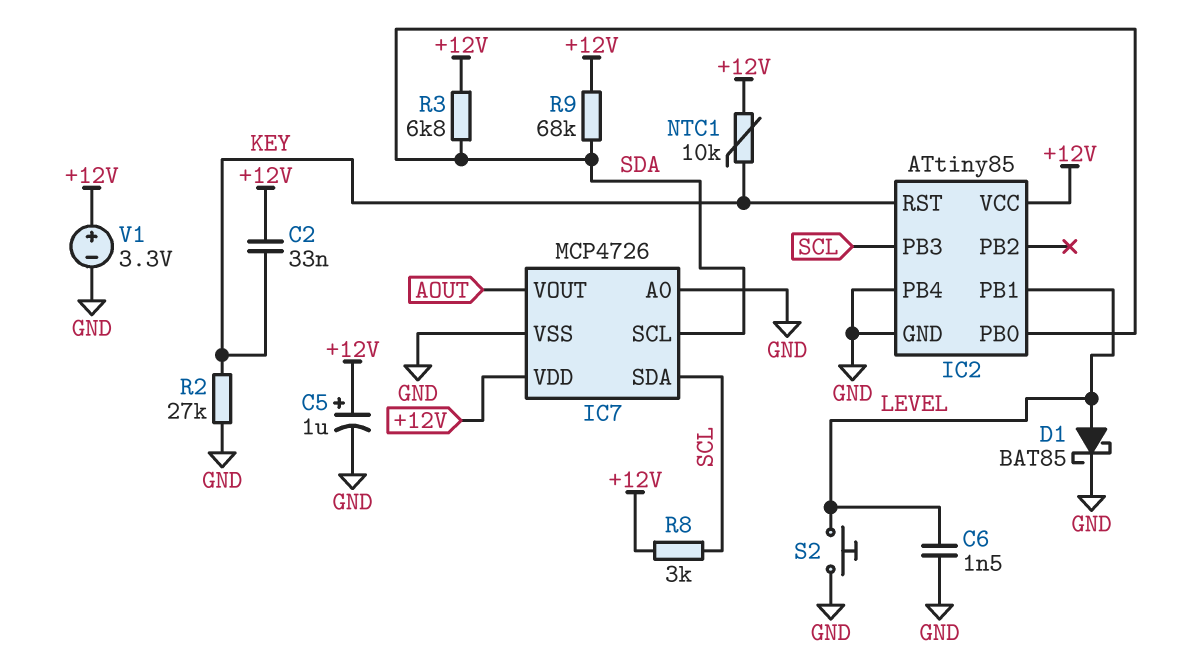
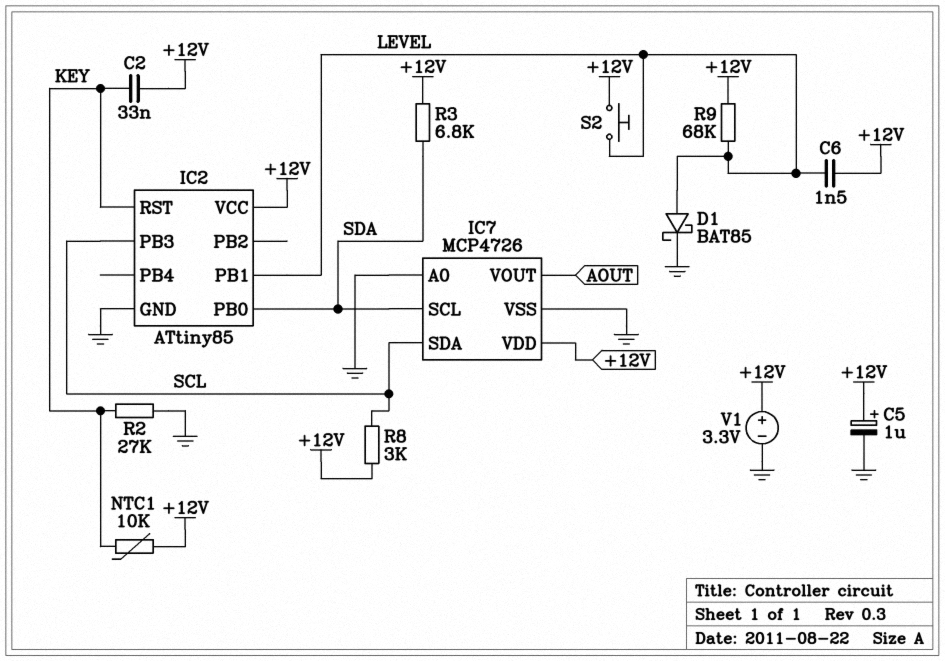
C6: 1.5nF (GND, LEVEL) -> 1.5nF (+12V, LEVEL)
IC2 pin PB4: GND -> none
R9: 68k (+12V, SDA) -> 68k (+12V, LEVEL)
S2: button (GND, LEVEL) -> button (+12V, LEVEL)

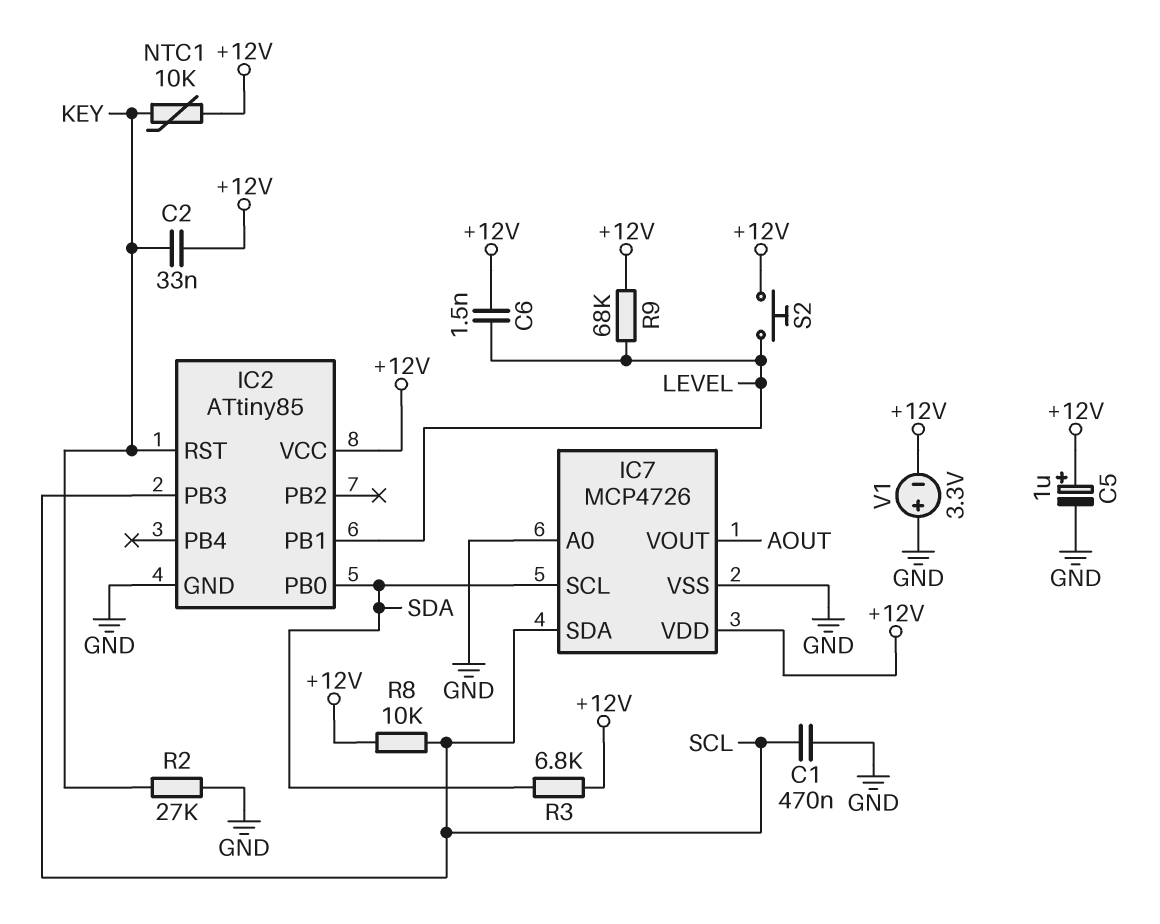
C1: none -> 470nF (GND, SCL)
D1: schottky BAT85 (A LEVEL, K GND) -> none
R8: 3k (+12V, SCL) -> 10k (+12V, SCL)
V1: 3.3V (plus +12V, minus GND) -> 3.3V (plus GND, minus +12V)

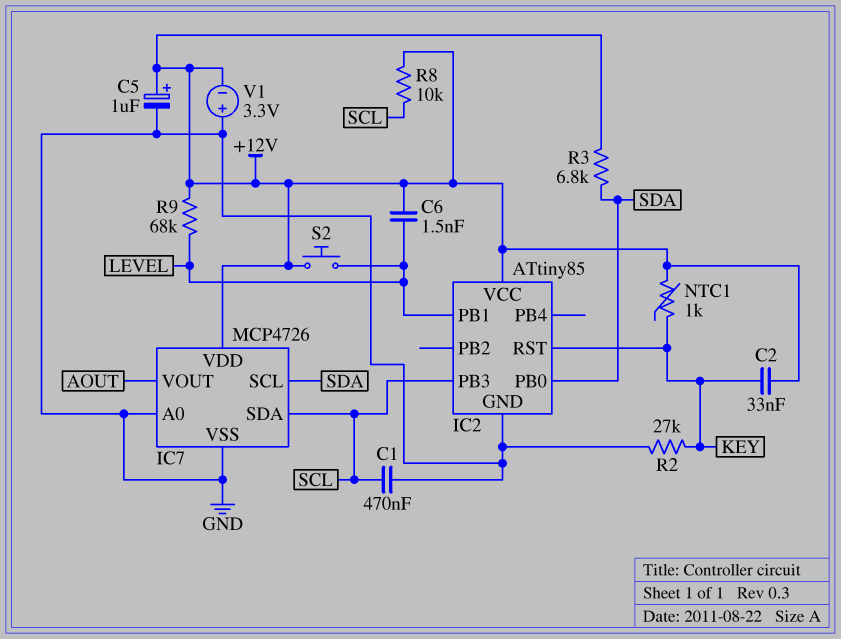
NTC1: 10k (+12V, KEY) -> 1k (+12V, KEY)

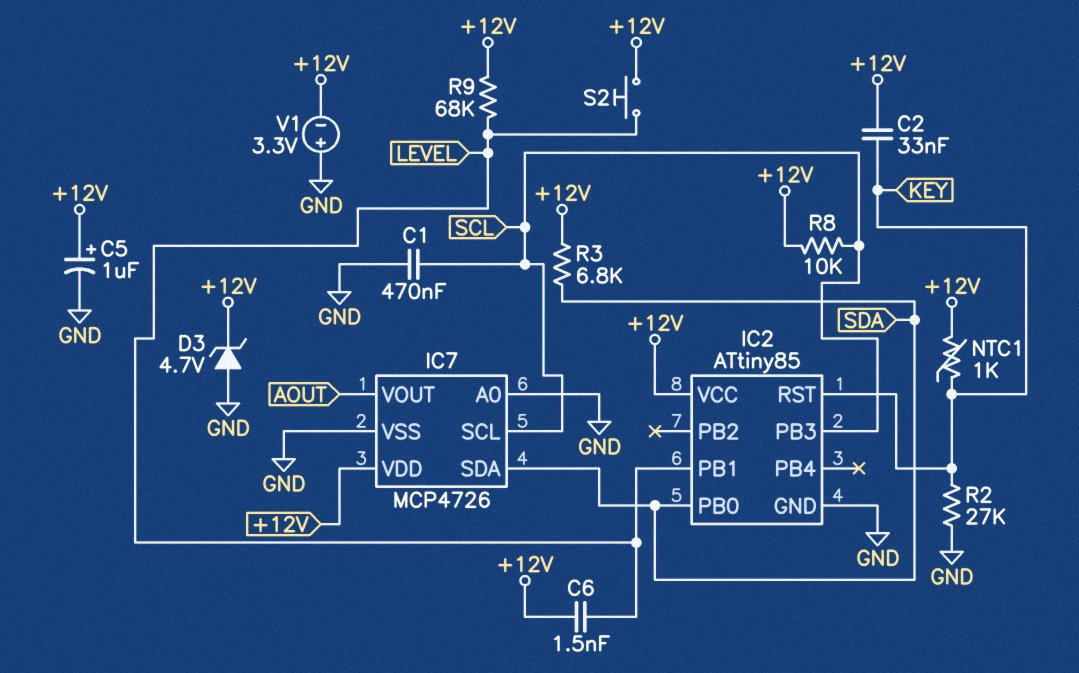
D3: none -> zener 4.7V (A GND, K +12V)
IC7 pin SCL: SDA -> SCL
IC7 pin SDA: SCL -> SDA

